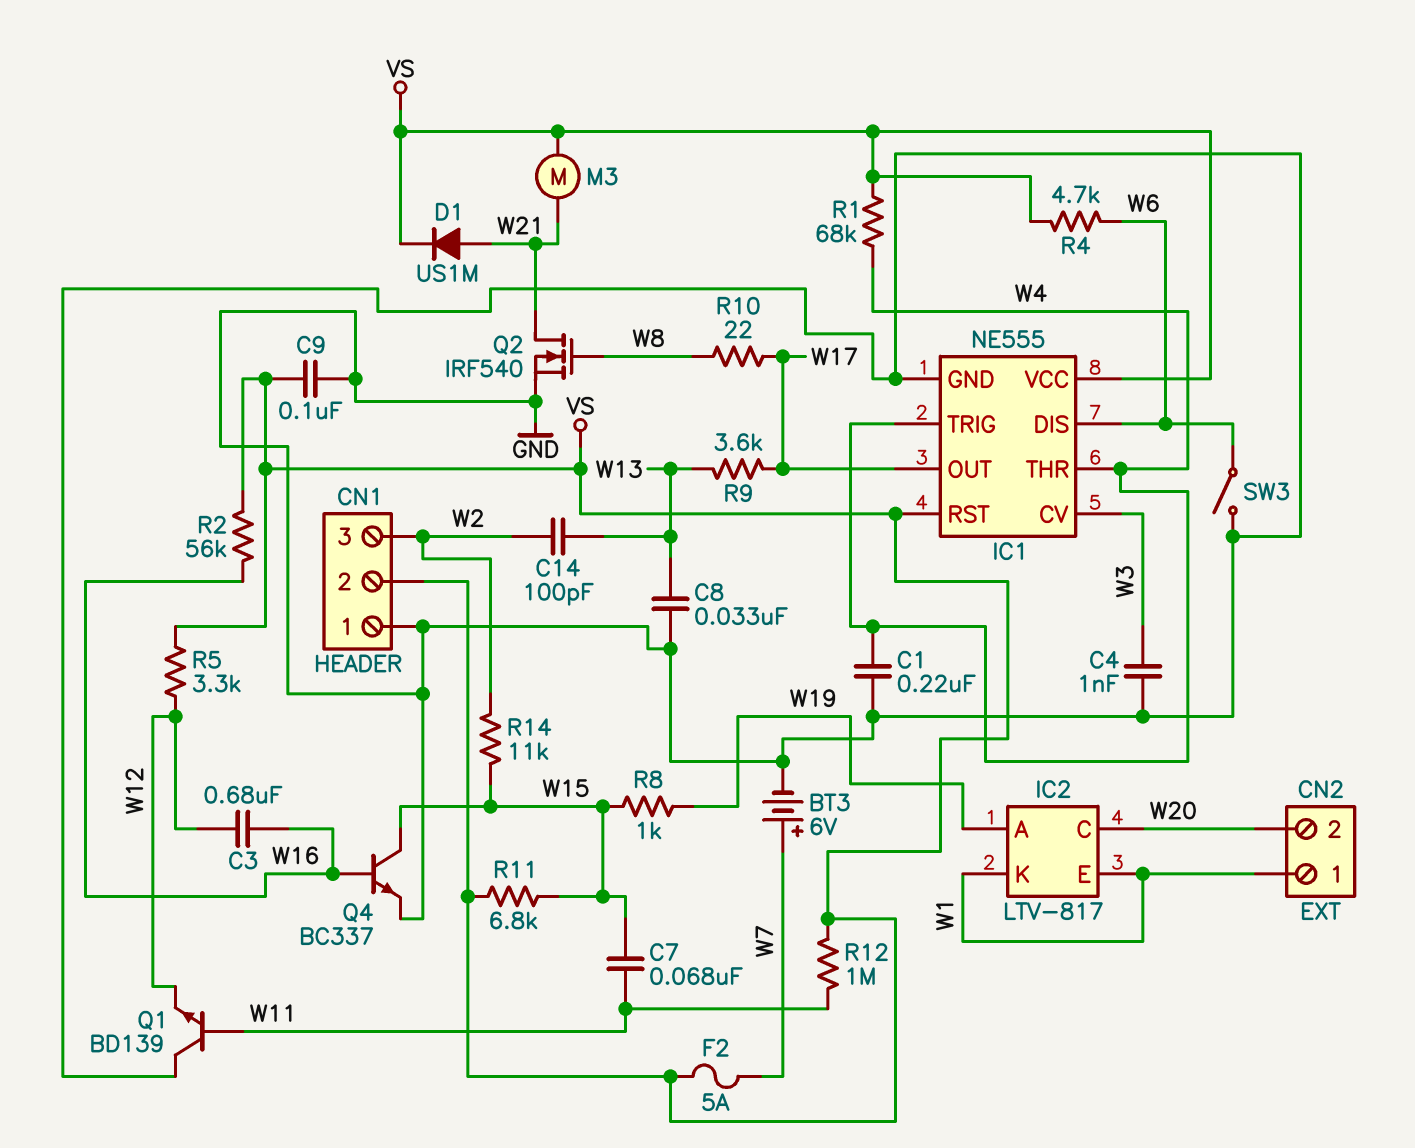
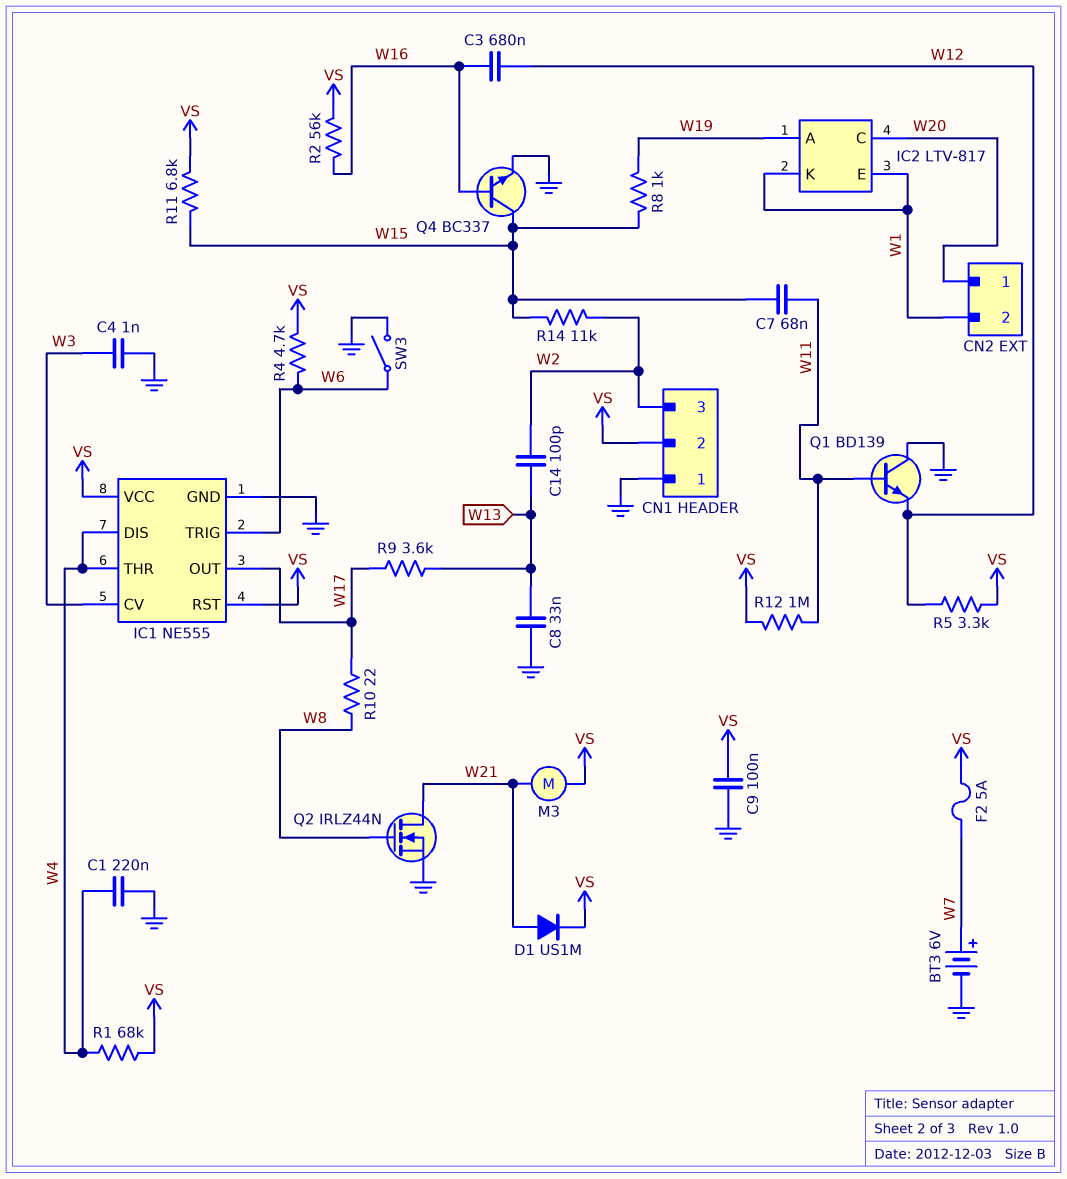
CN2 pin 1: W1 -> W20
CN2 pin 2: W20 -> W1
IC1 pin DIS: W6 -> W4
IC1 pin TRIG: W4 -> W6
Q2: NMOS IRF540 (G W8, D W21, S GND) -> NMOS IRLZ44N (G W8, D W21, S GND)

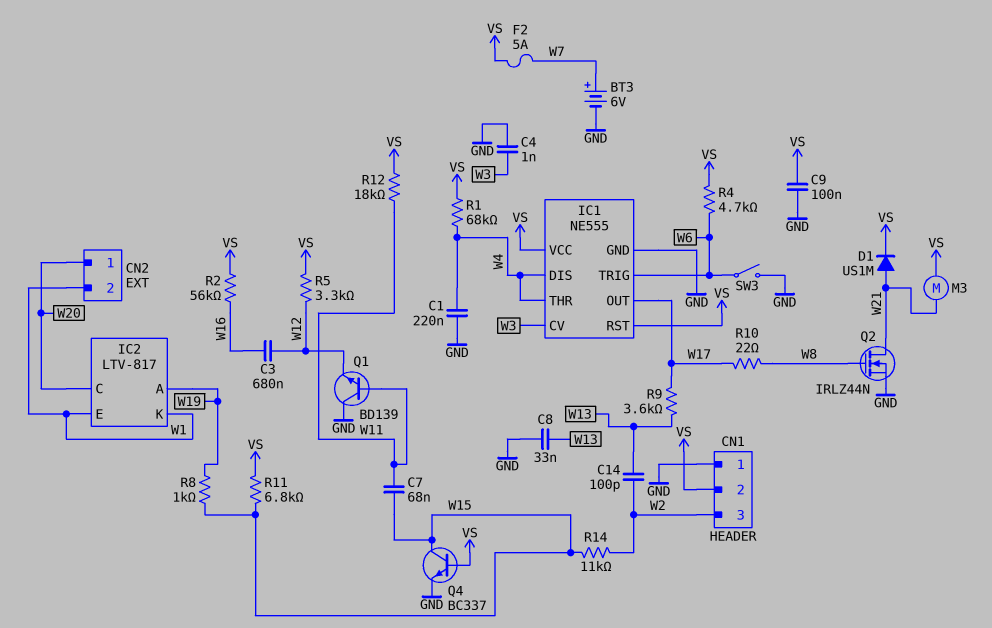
Q4: NPN BC337 (B W16, C W15, E GND) -> NPN BC337 (B VS, C W15, E GND)
R12: 1M (VS, W11) -> 18k (VS, W11)

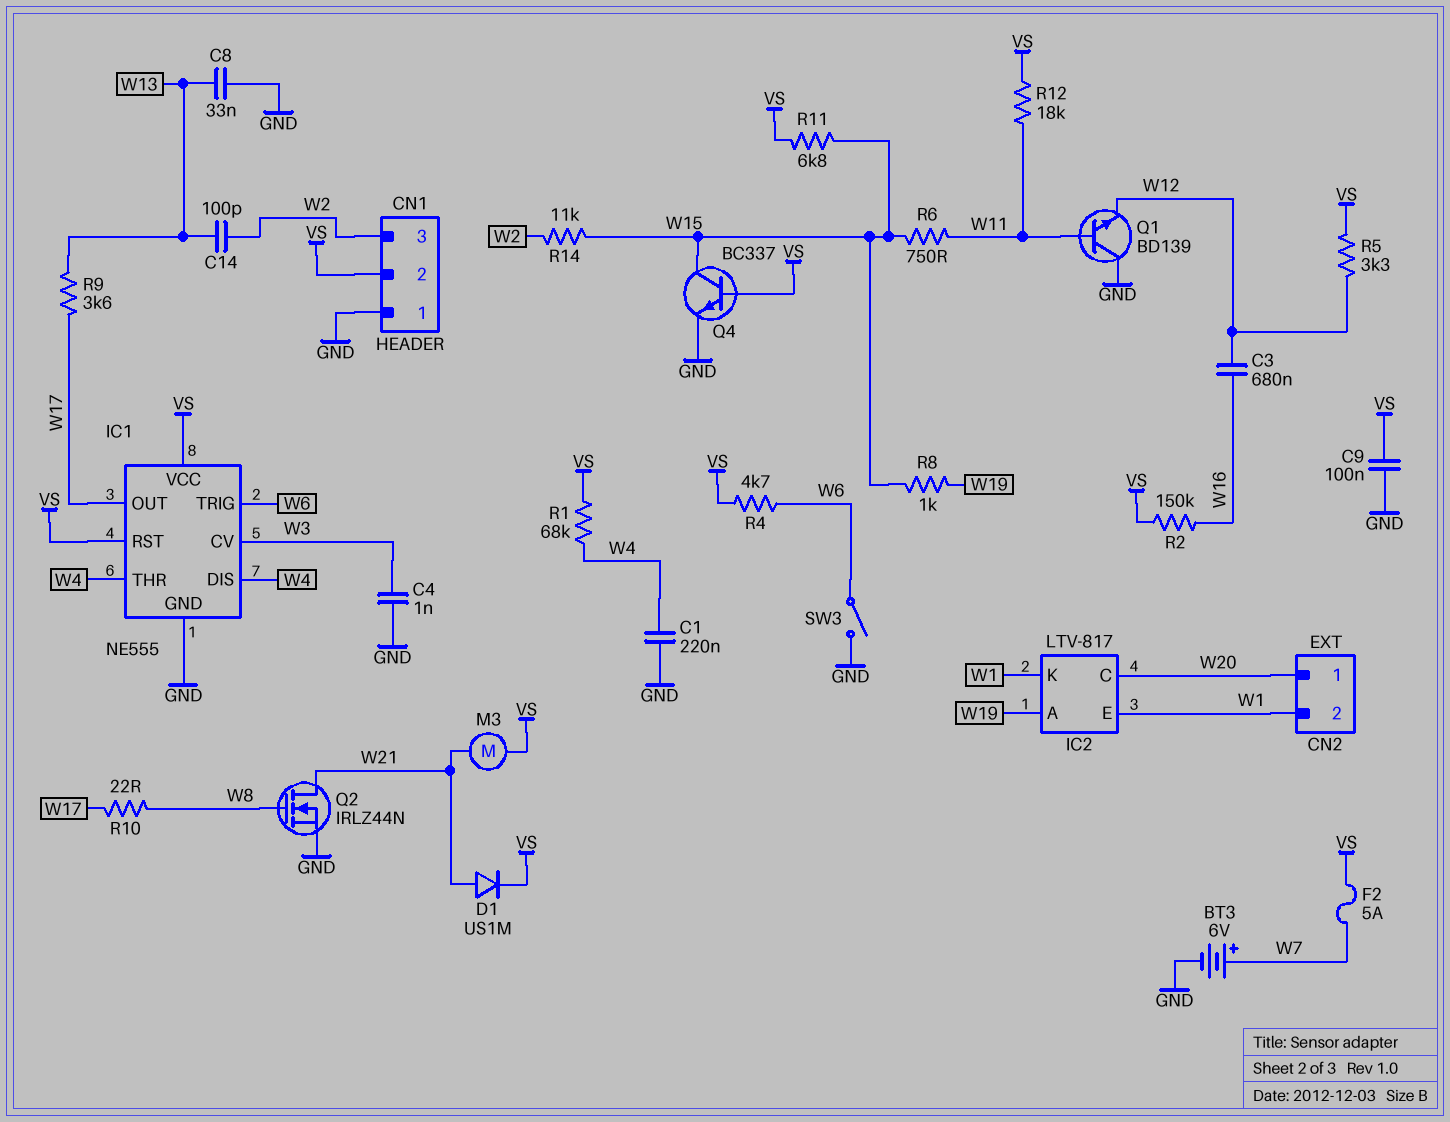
C7: 68nF (W11, W15) -> none
R2: 56k (VS, W16) -> 150k (VS, W16)
R6: none -> 750 (W11, W15)

